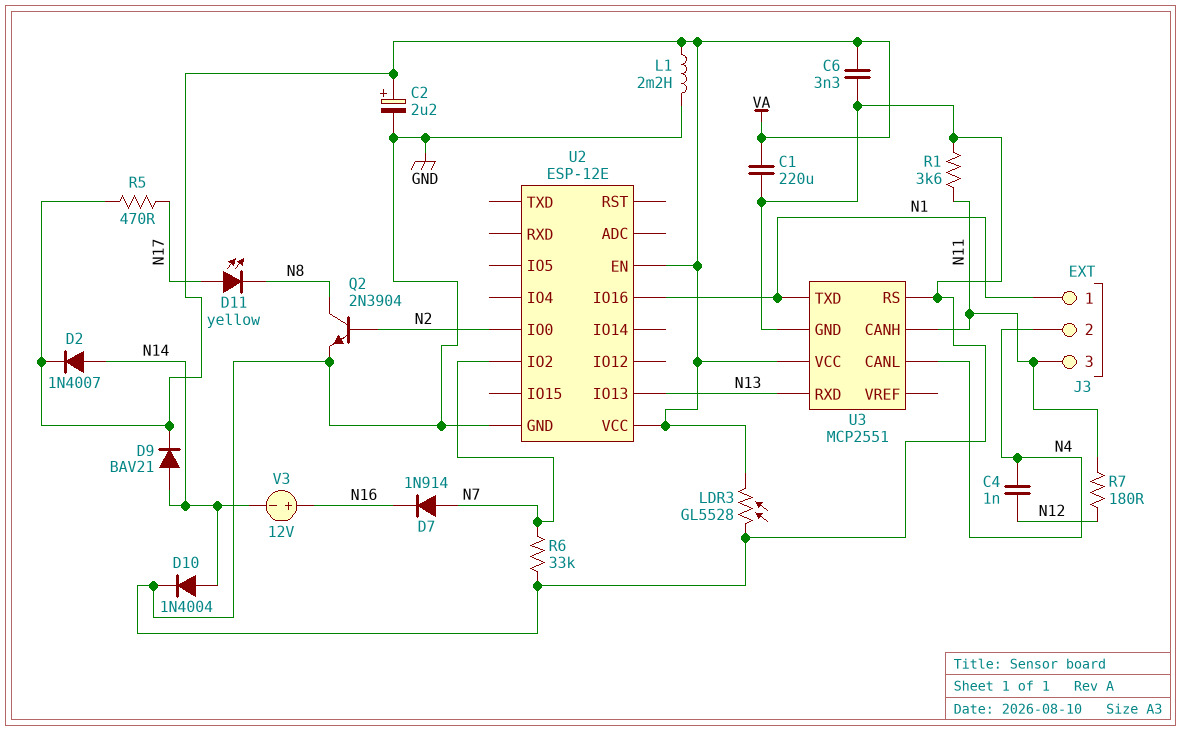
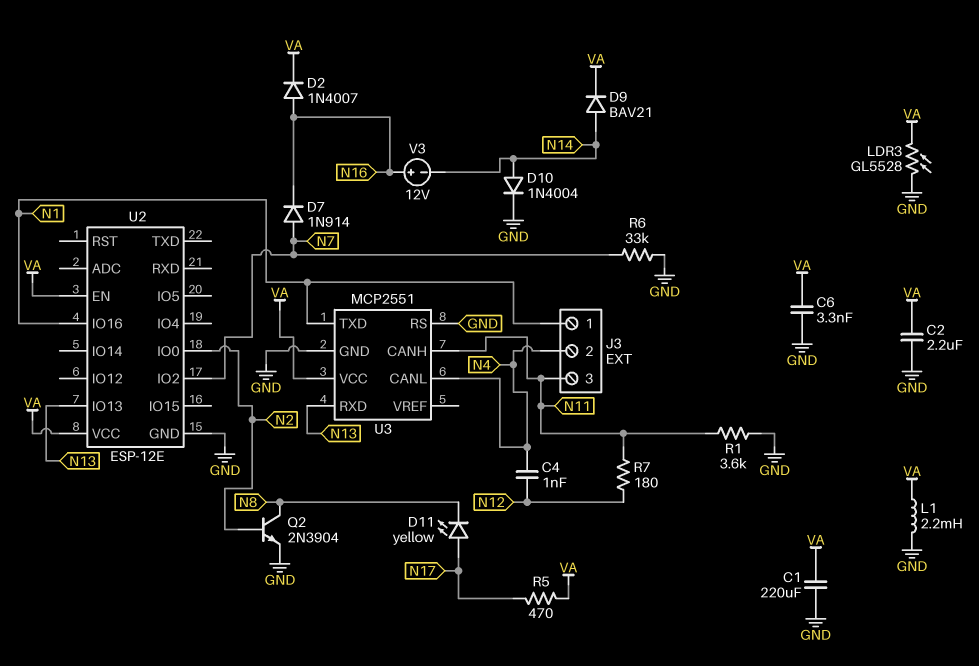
C2: 2.2uF (plus VA, minus GND) -> 2.2uF (GND, VA)
D2: diode 1N4007 (A N14, K VA) -> diode 1N4007 (A N16, K VA)

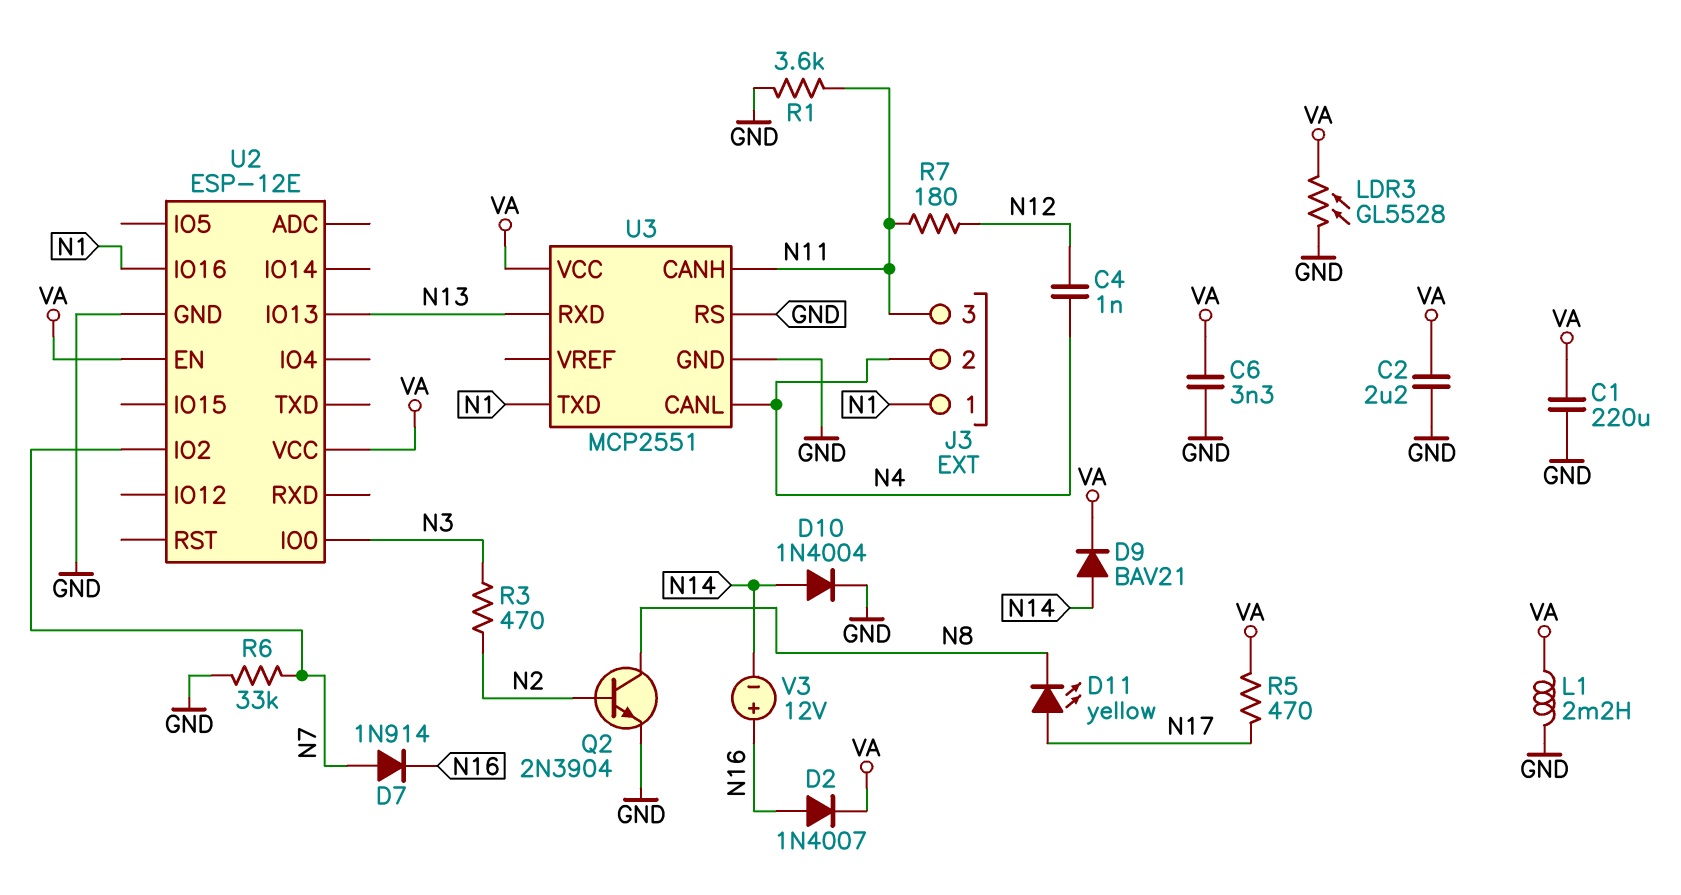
R3: none -> 470 (N2, N3)
U2 pin IO0: N2 -> N3

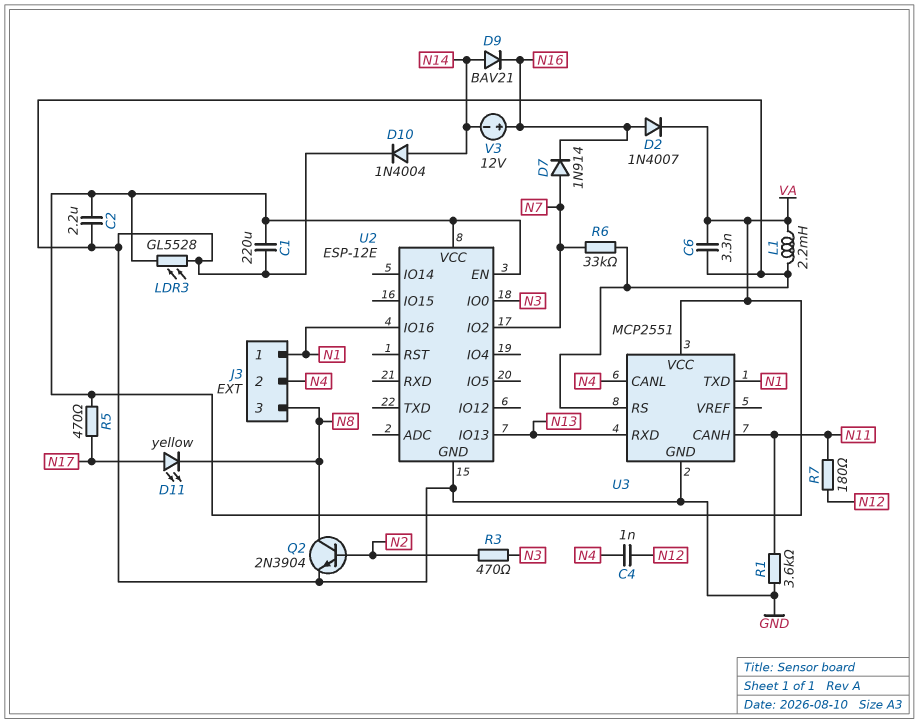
D9: diode BAV21 (A N14, K VA) -> diode BAV21 (A N14, K N16)
J3 pin 3: N11 -> N8

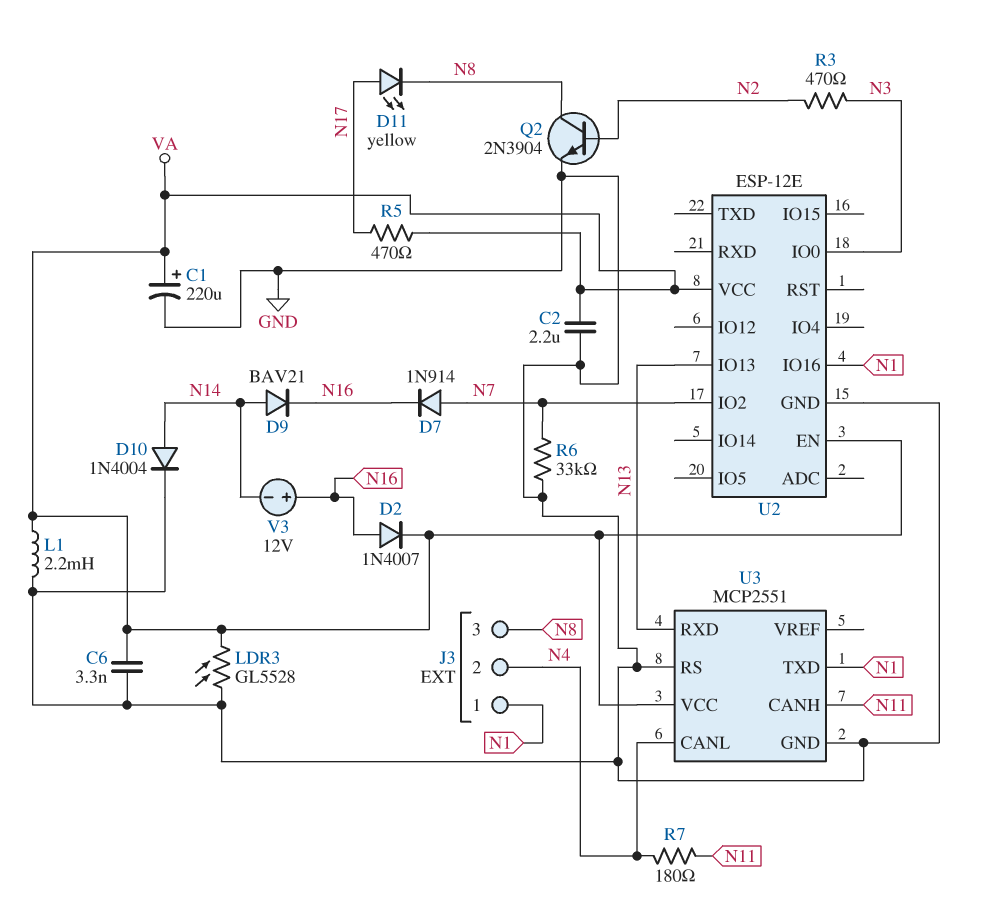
C1: 220uF (GND, VA) -> 220uF (plus VA, minus GND)
C4: 1nF (N4, N12) -> none
R1: 3.6k (GND, N11) -> none
R7: 180 (N11, N12) -> 180 (N4, N11)

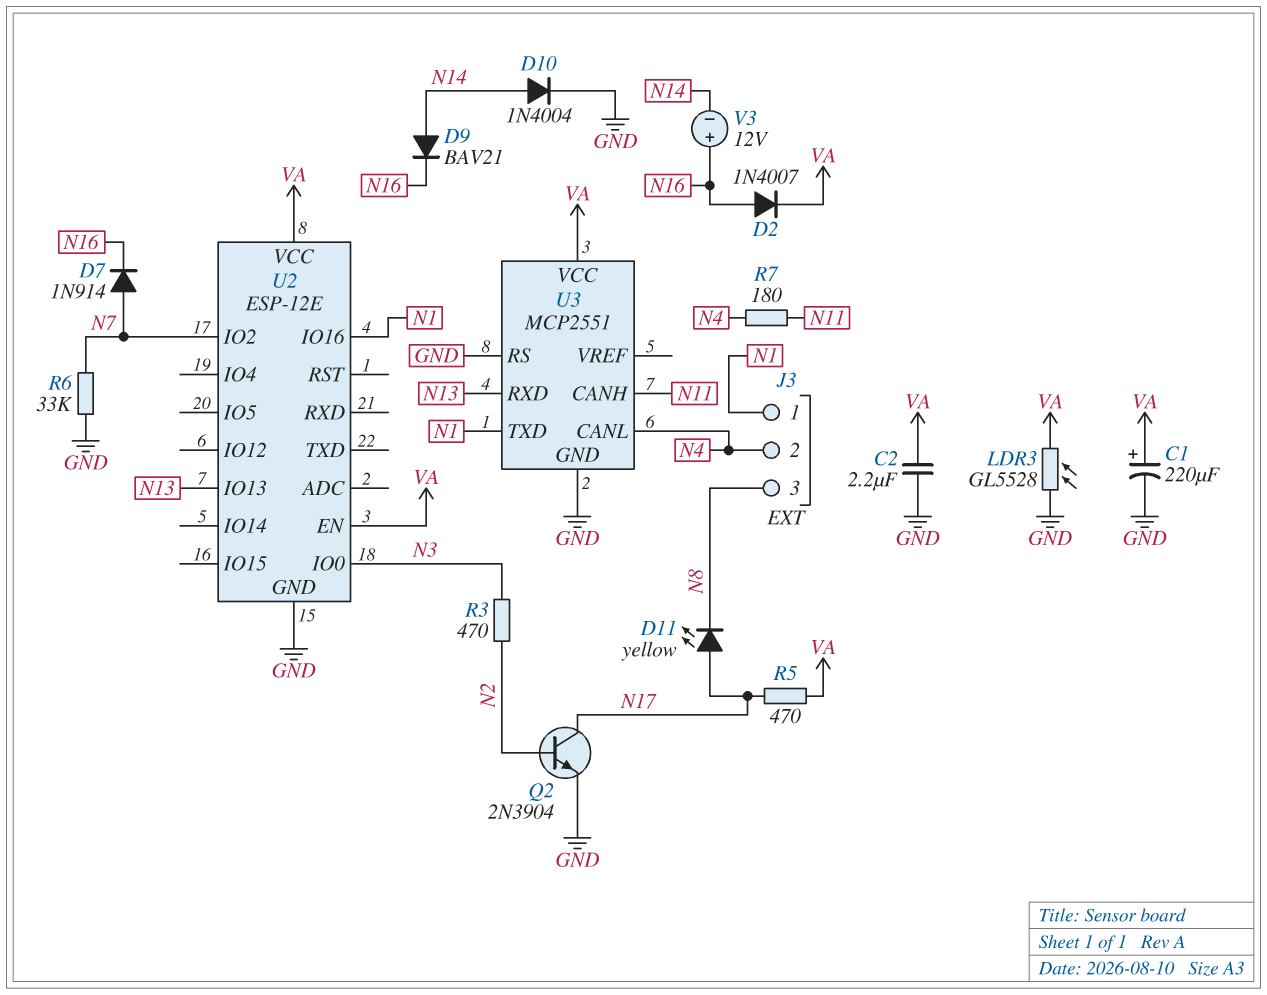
C6: 3.3nF (GND, VA) -> none
L1: 2.2mH (GND, VA) -> none
Q2: NPN 2N3904 (B N2, C N8, E GND) -> NPN 2N3904 (B N2, C N17, E GND)

